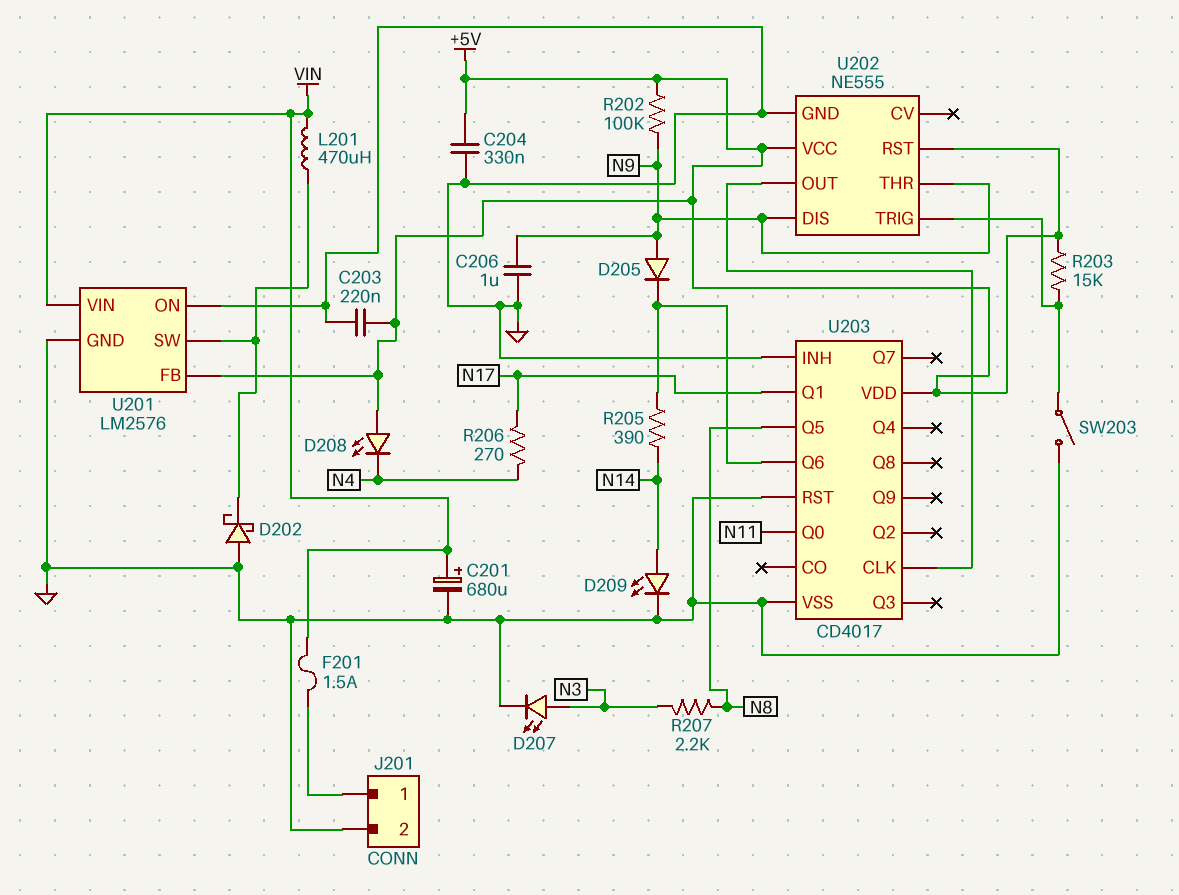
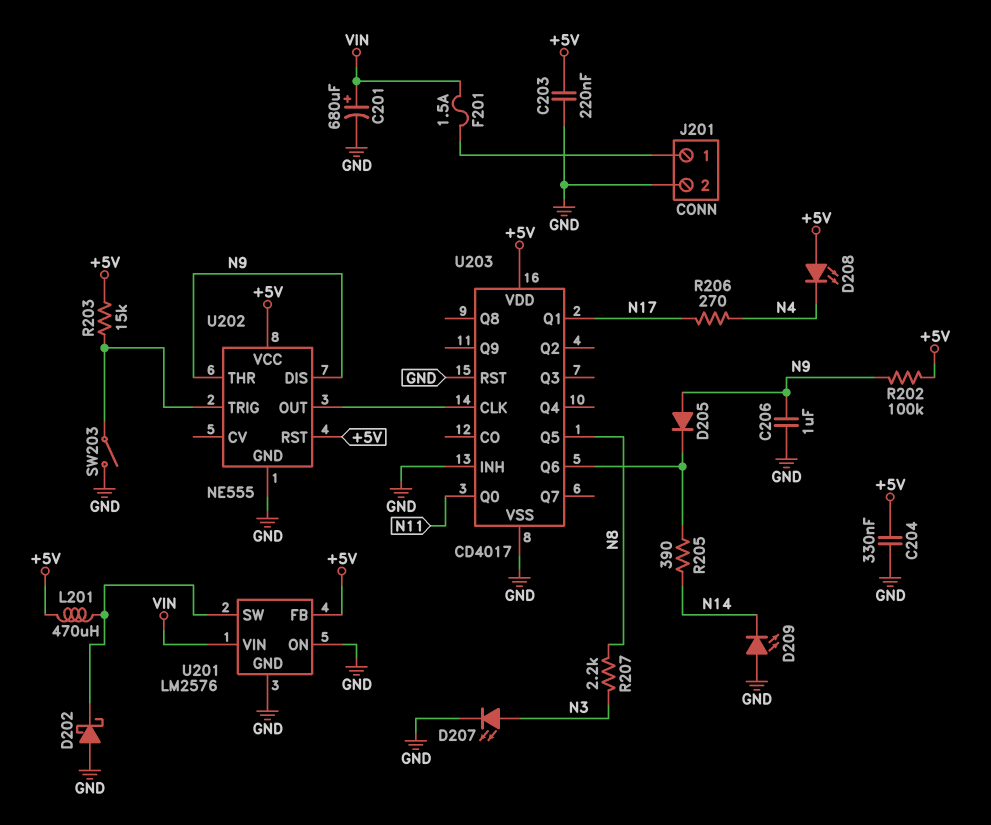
D209: LED (A N14, K GND) -> LED (A GND, K N14)
L201: 470uH (U201/SW, VIN) -> 470uH (+5V, U201/SW)

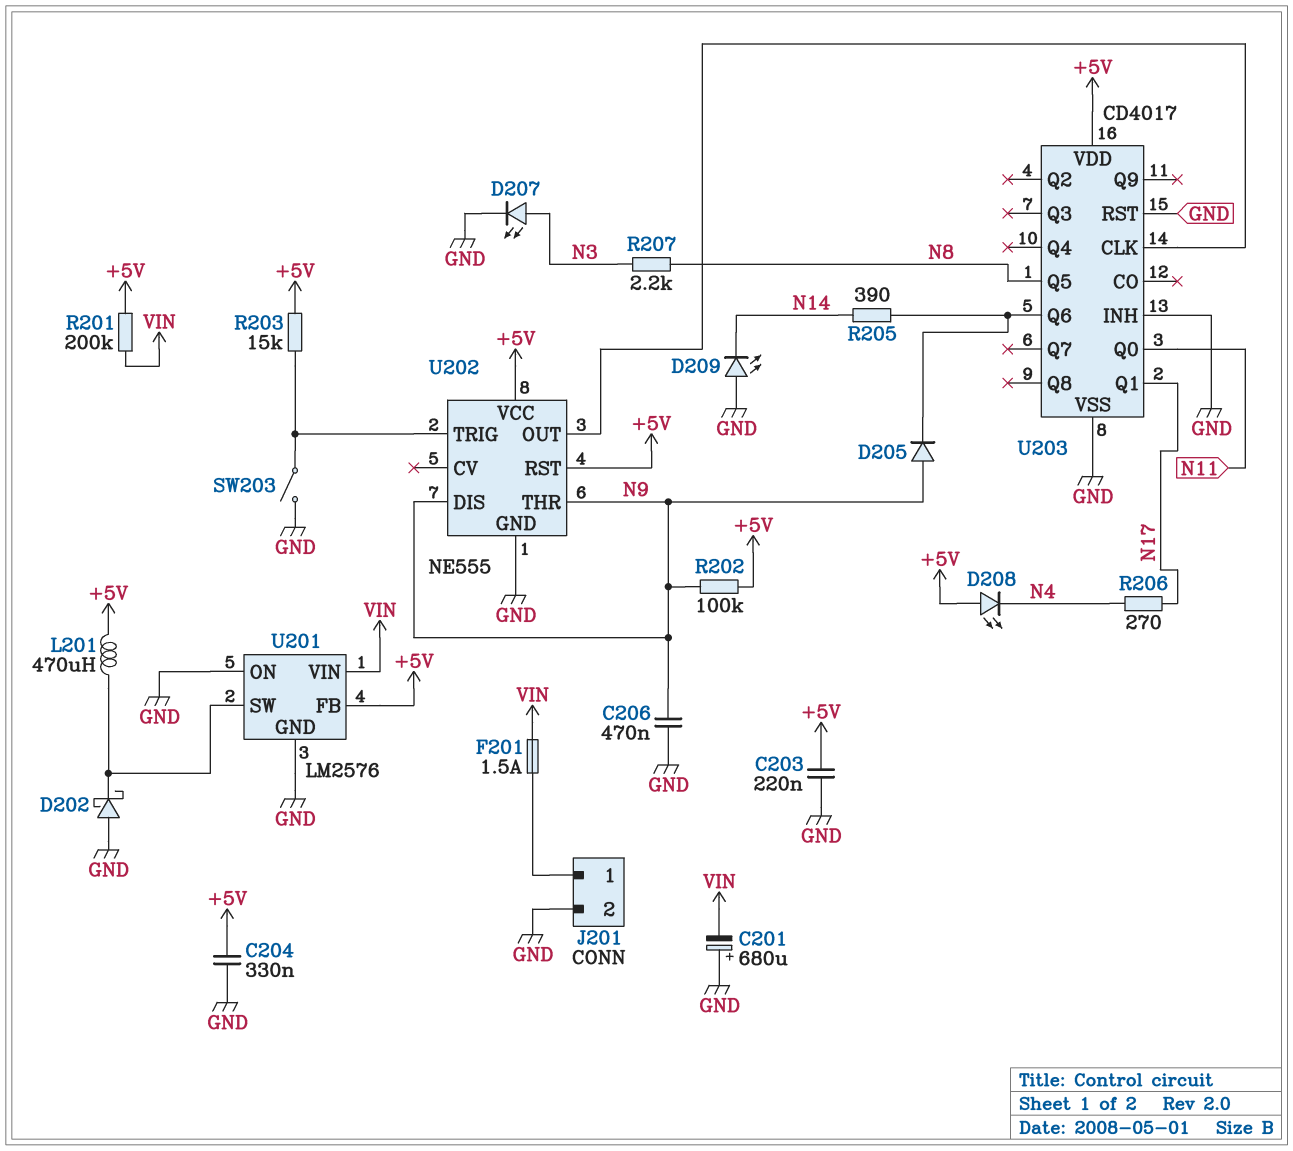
C201: 680uF (plus VIN, minus GND) -> 680uF (plus GND, minus VIN)
C206: 1uF (GND, N9) -> 470nF (GND, N9)
R201: none -> 200k (+5V, VIN)

